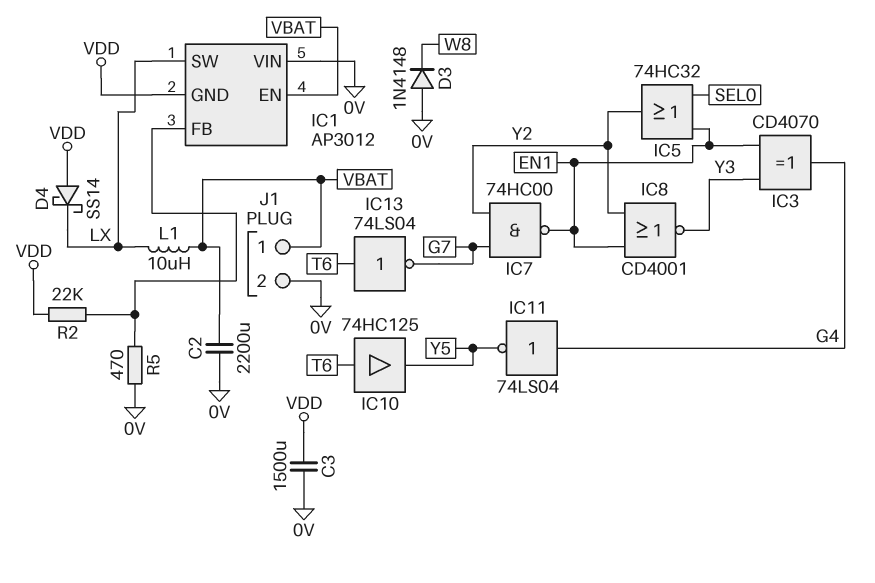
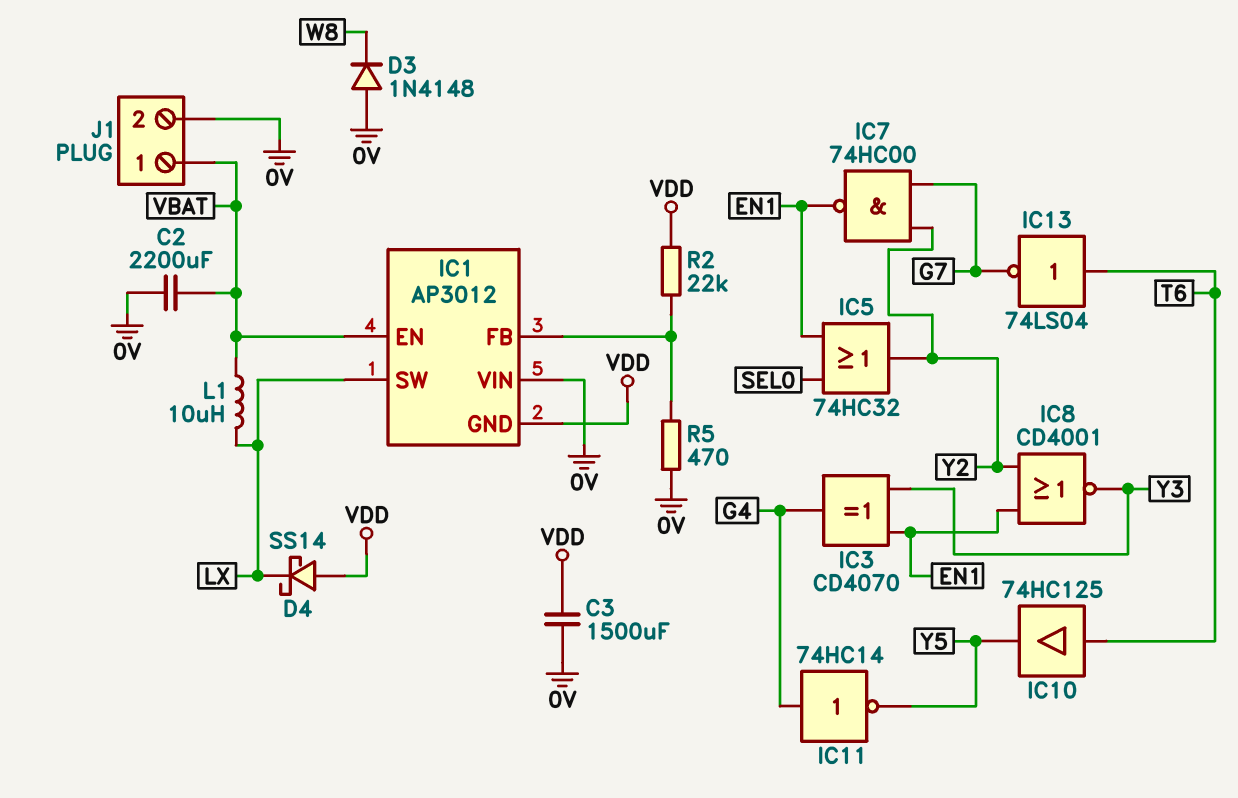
IC11: NOT 74LS04 (in G4, out Y5) -> NOT 74HC14 (in G4, out Y5)

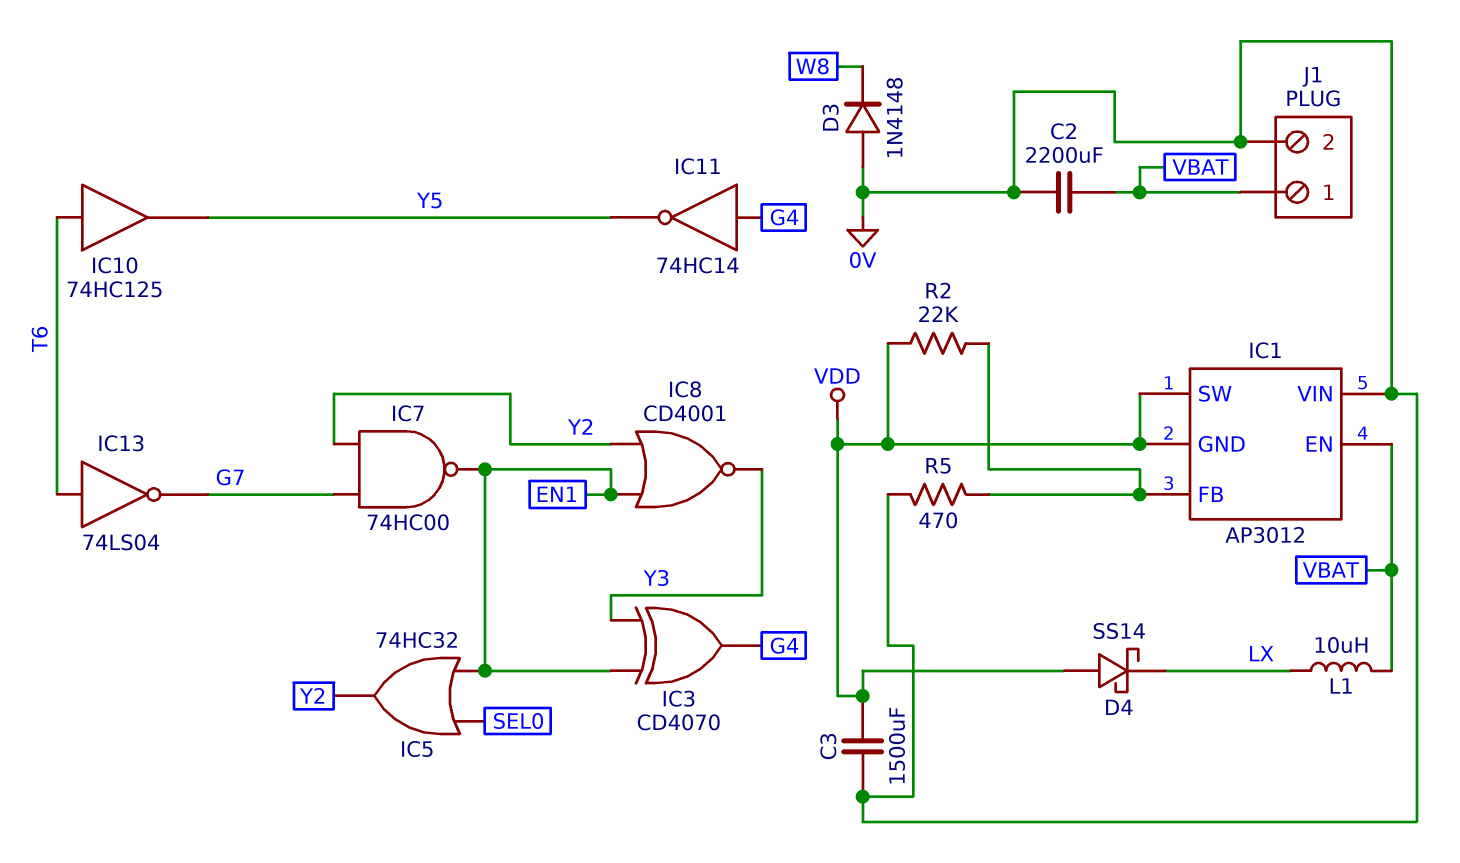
IC1 pin SW: LX -> VDD

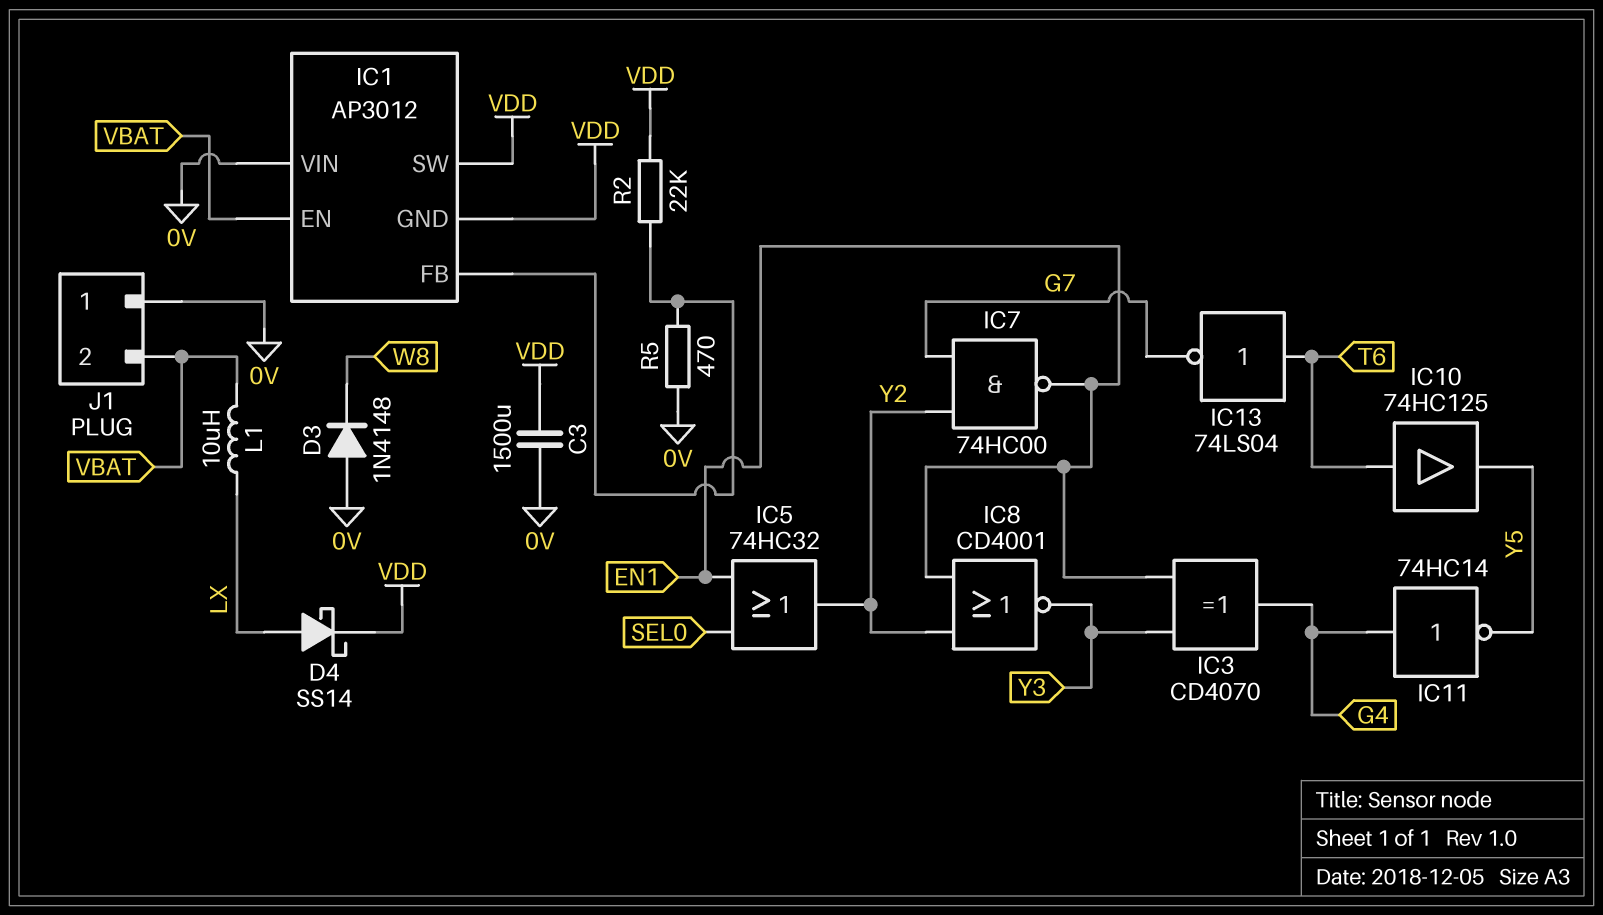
C2: 2200uF (0V, VBAT) -> none
D4: schottky SS14 (A VDD, K LX) -> schottky SS14 (A LX, K VDD)
J1 pin 1: VBAT -> 0V
J1 pin 2: 0V -> VBAT

